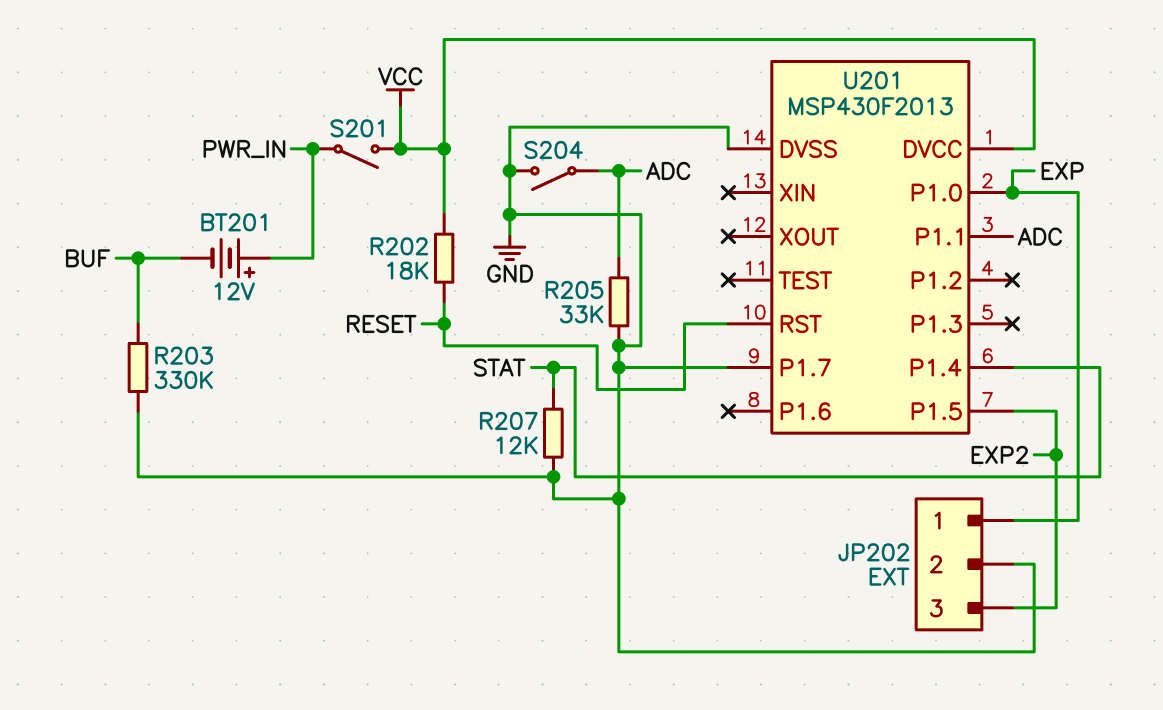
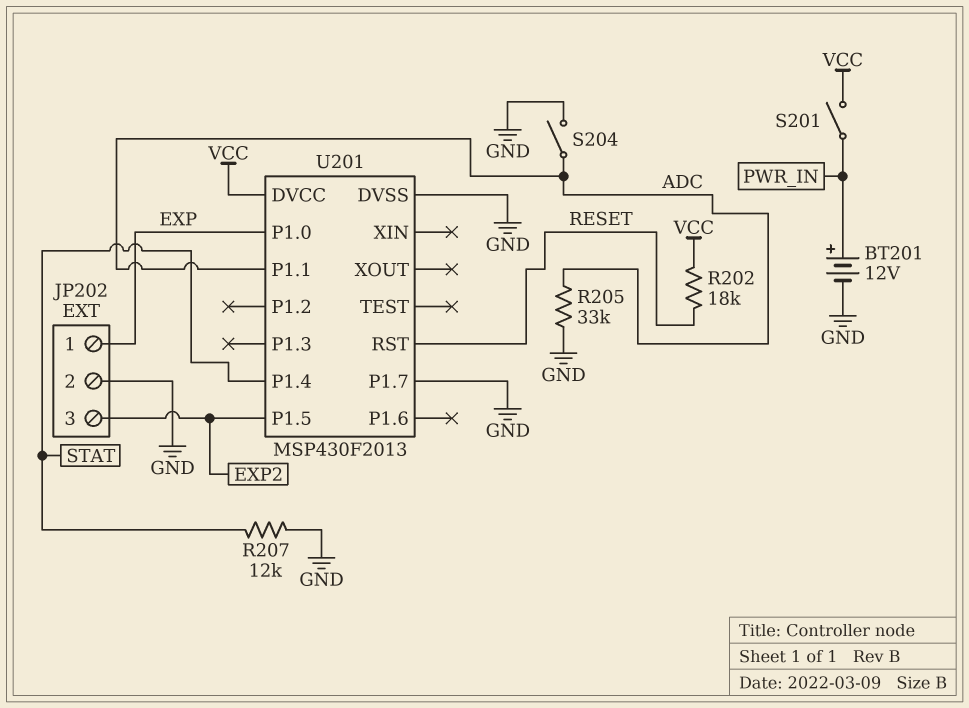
BT201: 12V (plus PWR_IN, minus BUF) -> 12V (plus PWR_IN, minus GND)
R203: 330k (BUF, GND) -> none

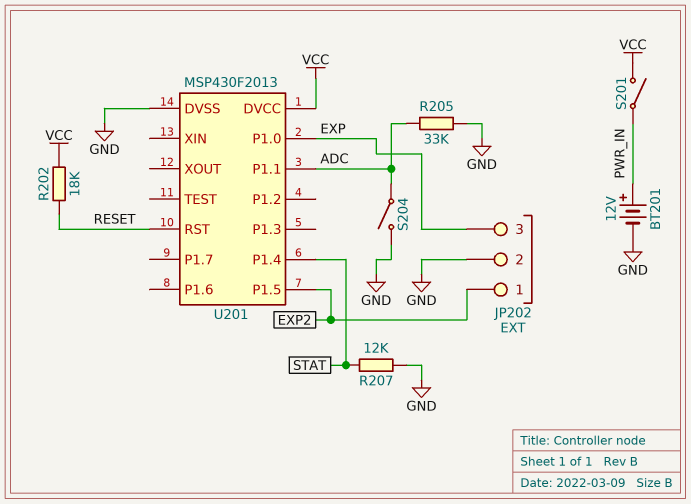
JP202 pin 1: EXP -> EXP2
JP202 pin 3: EXP2 -> EXP
U201 pin P1.7: GND -> none

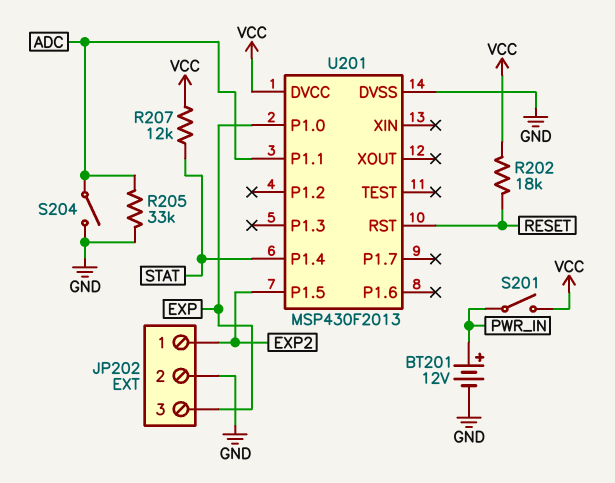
R207: 12k (GND, STAT) -> 12k (STAT, VCC)

